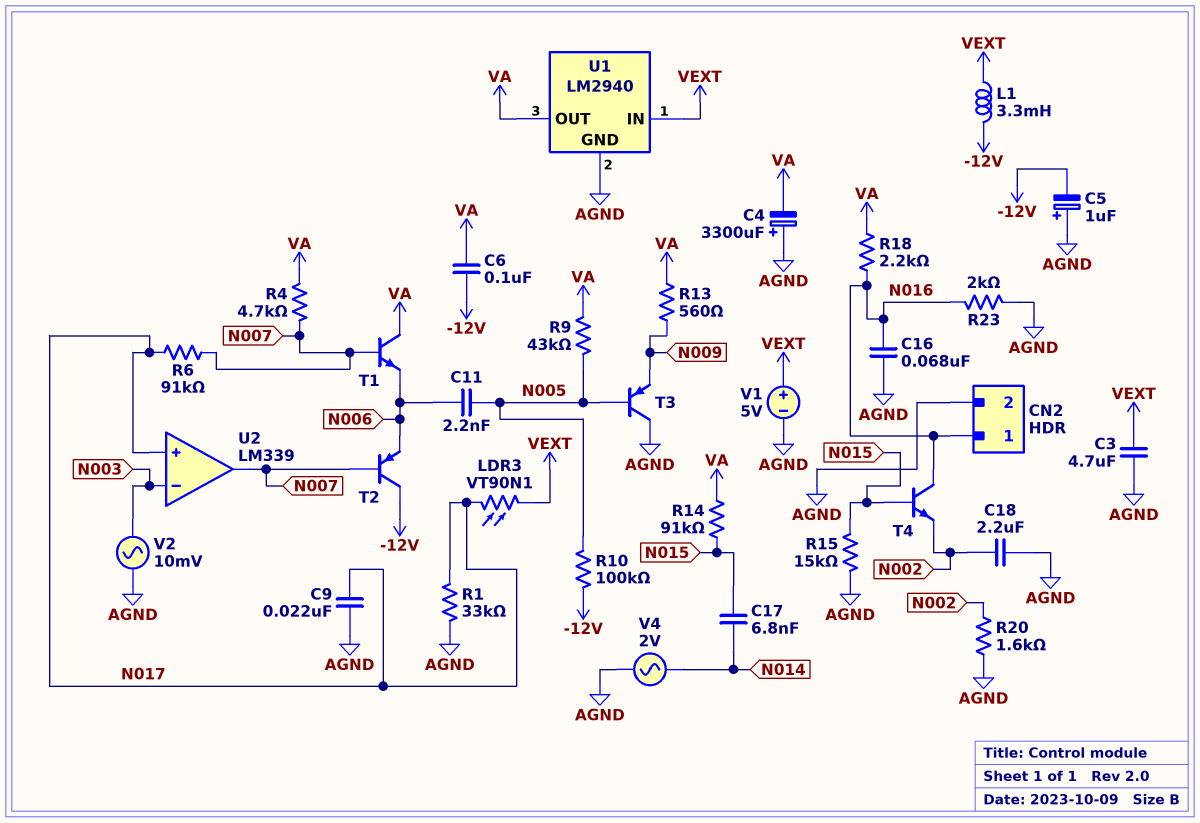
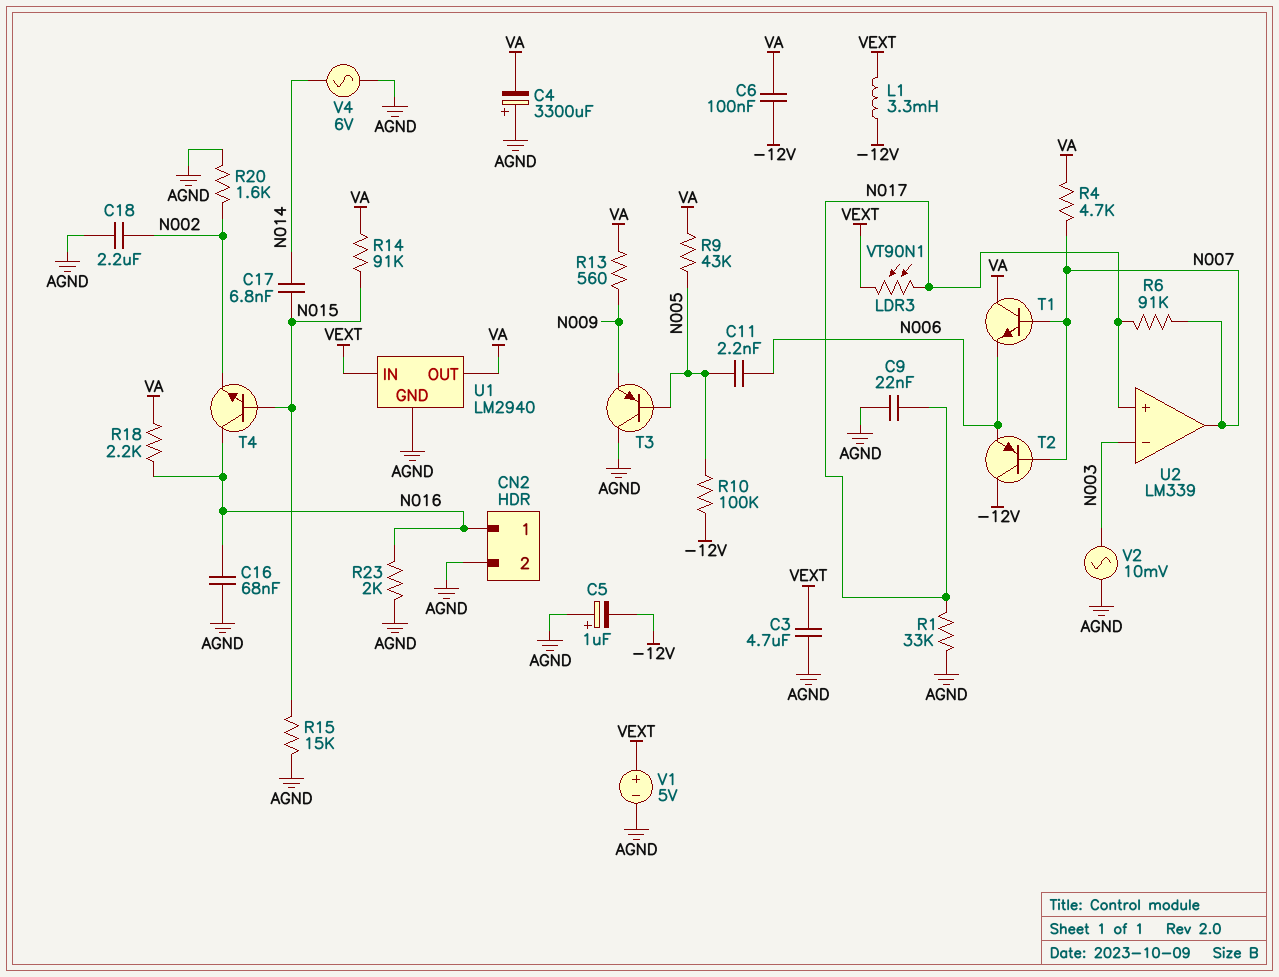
V4: AC 2V (AGND, N014) -> AC 6V (AGND, N014)

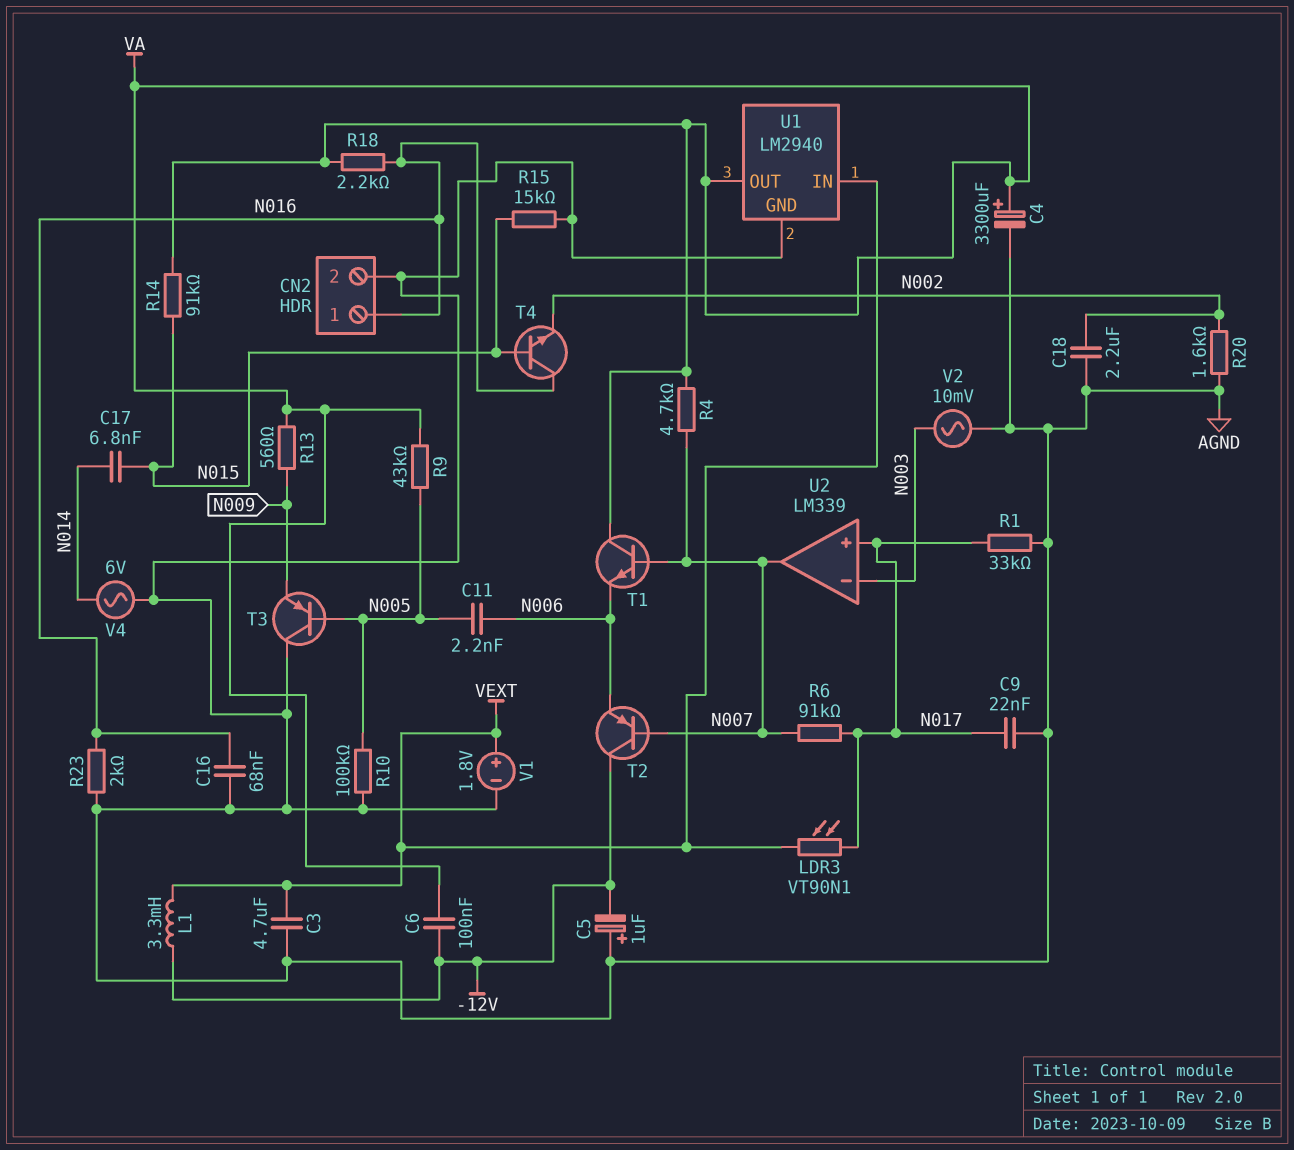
C4: 3300uF (plus AGND, minus VA) -> 3300uF (plus VA, minus AGND)
R10: 100k (-12V, N005) -> 100k (AGND, N005)
V1: 5V (plus VEXT, minus AGND) -> 1.8V (plus VEXT, minus AGND)

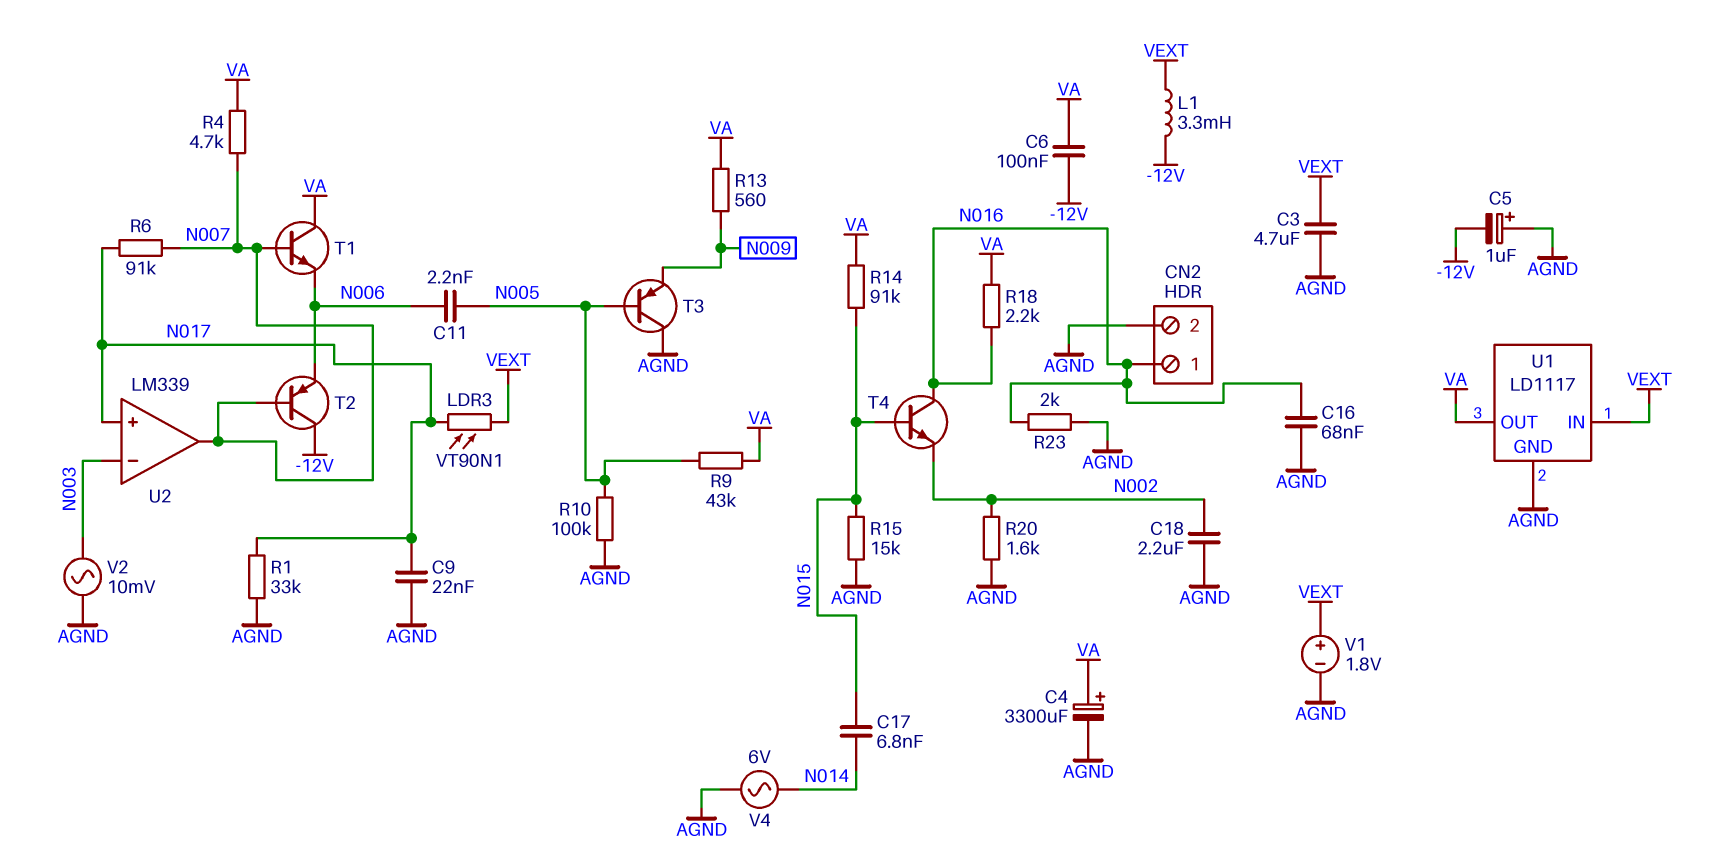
U1: LM2940 -> LD1117

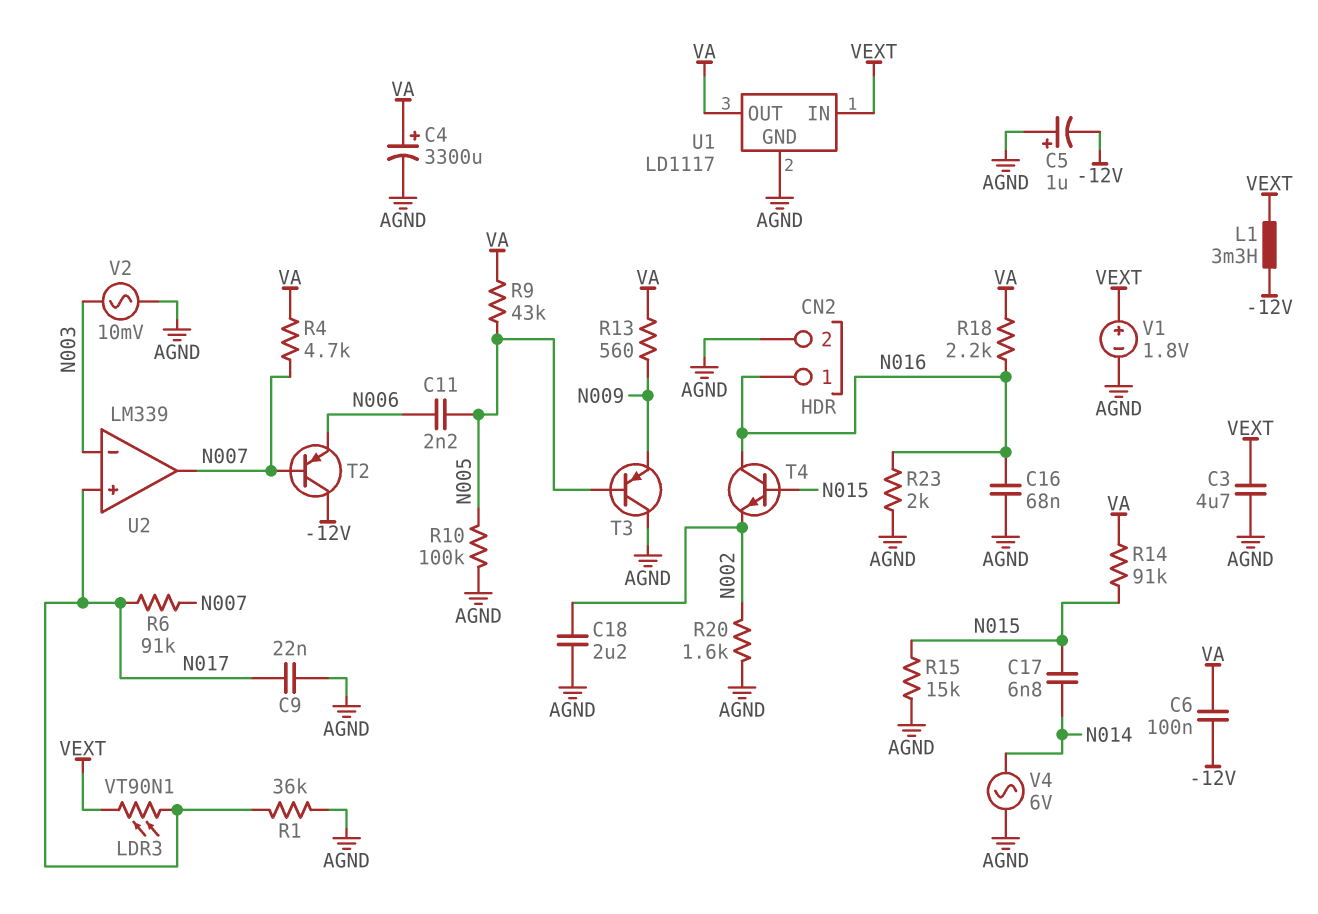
R1: 33k (AGND, N017) -> 36k (AGND, N017)
T1: NPN (B N007, C VA, E N006) -> none

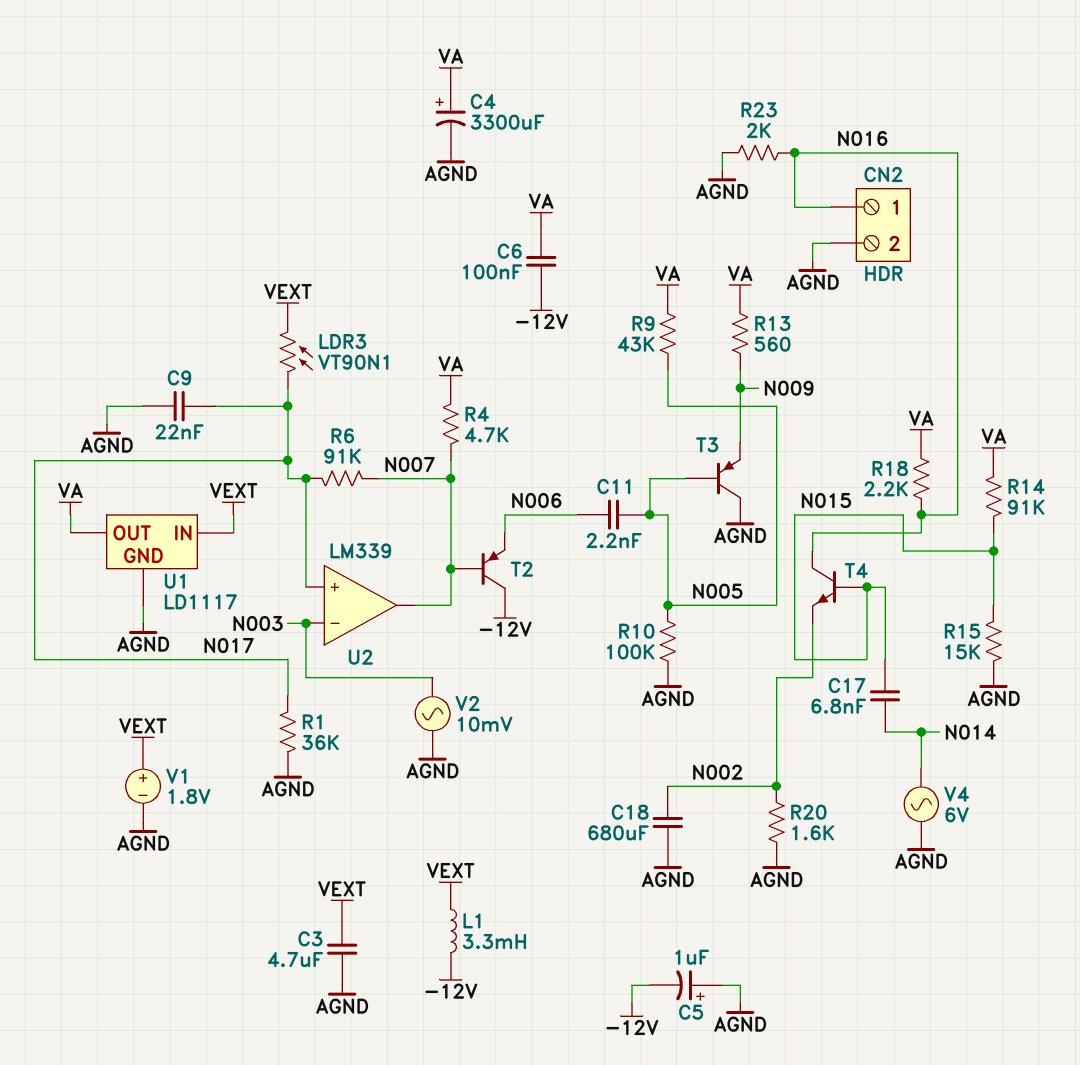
C16: 68nF (AGND, N016) -> none
C18: 2.2uF (AGND, N002) -> 680uF (AGND, N002)

